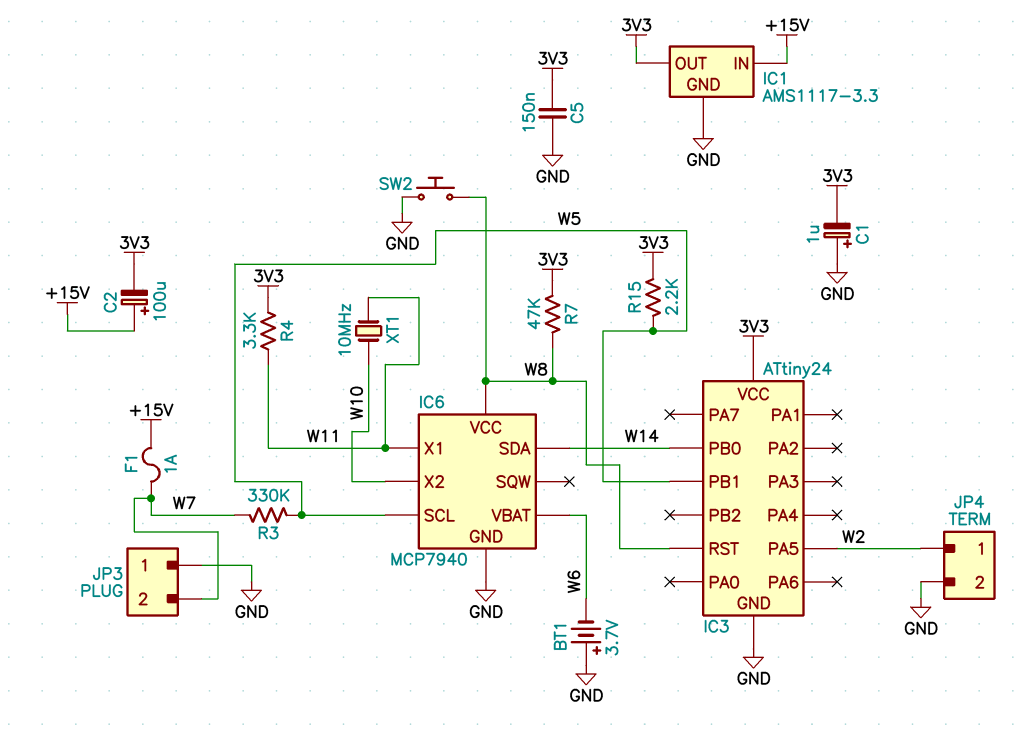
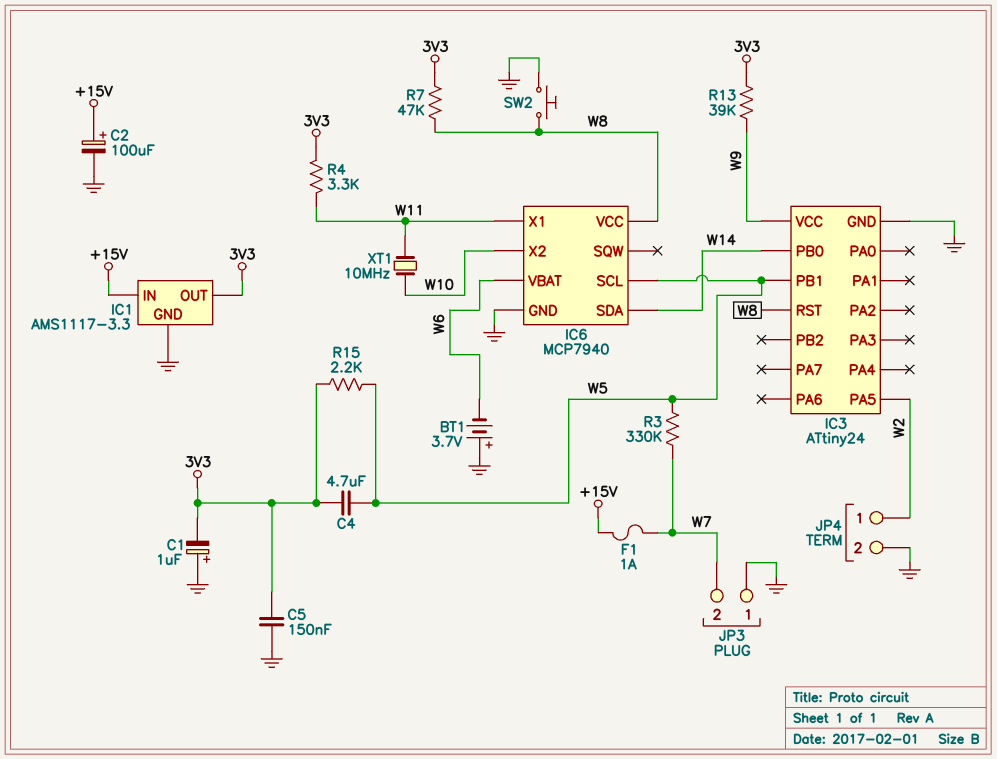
C2: 100uF (plus +15V, minus 3V3) -> 100uF (plus +15V, minus GND)
C4: none -> 4.7uF (3V3, W5)
IC3 pin VCC: 3V3 -> W9
R13: none -> 39k (3V3, W9)

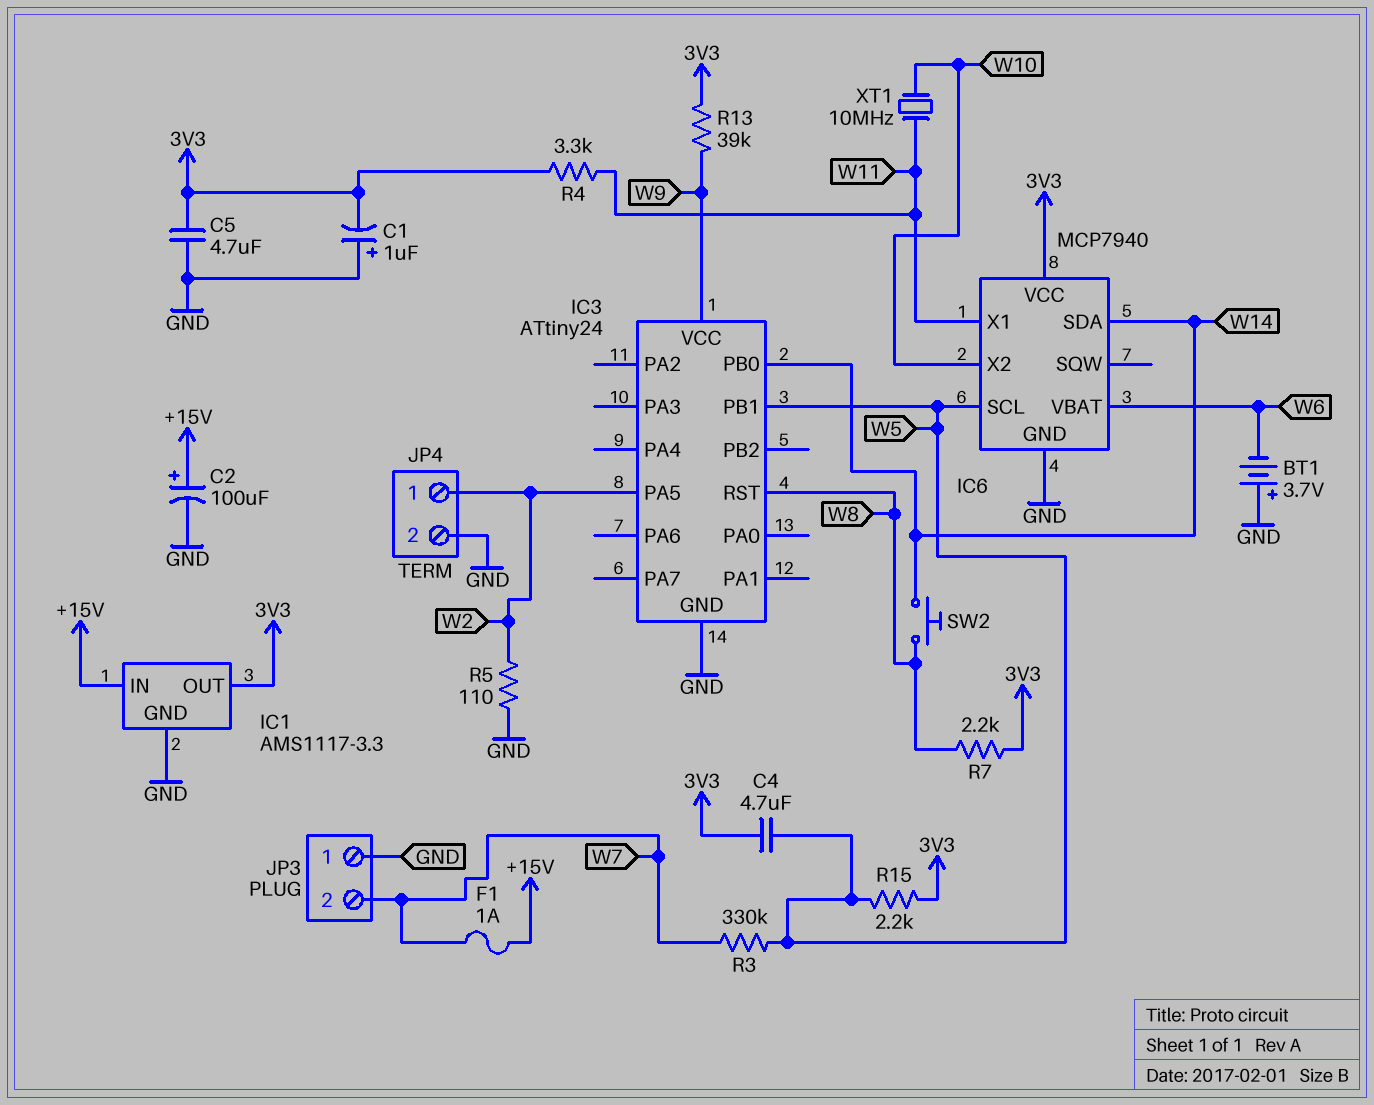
C5: 150nF (3V3, GND) -> 4.7uF (3V3, GND)
IC6 pin VCC: W8 -> 3V3
R5: none -> 110 (GND, W2)
R7: 47k (3V3, W8) -> 2.2k (3V3, W8)
SW2: button (GND, W8) -> button (W8, W14)

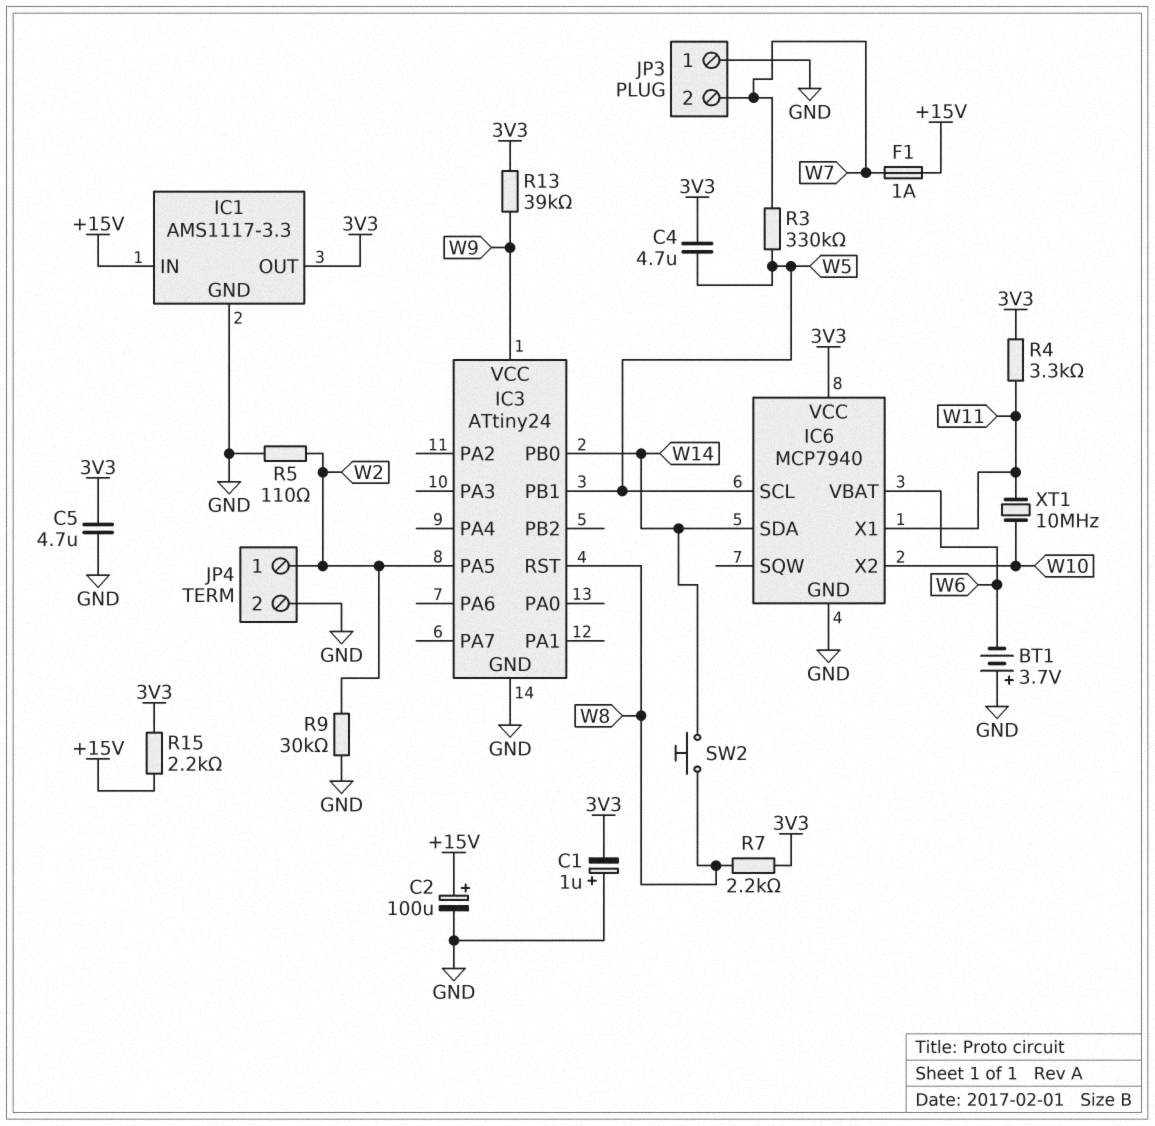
R9: none -> 30k (GND, W2)
R15: 2.2k (3V3, W5) -> 2.2k (+15V, 3V3)

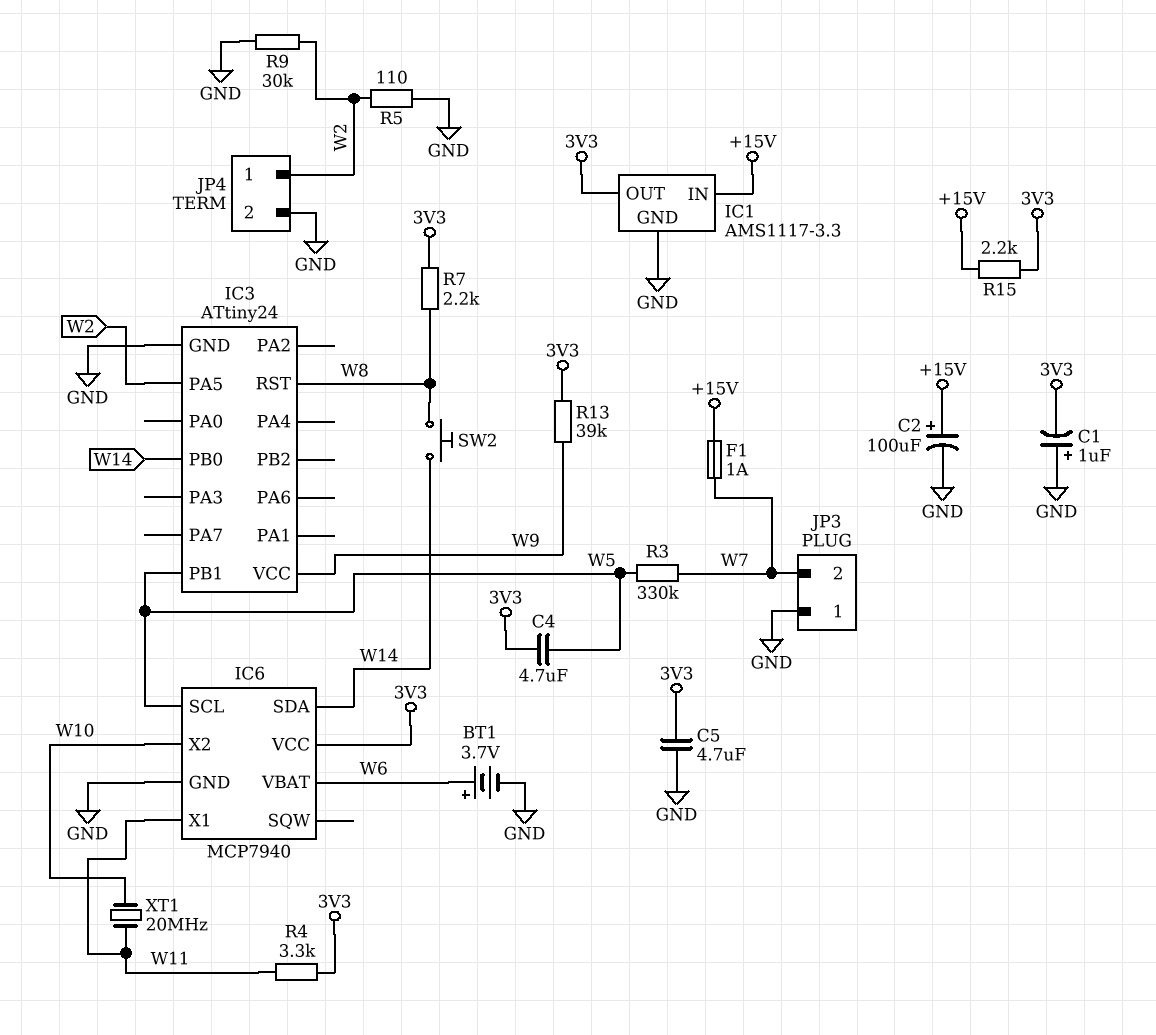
BT1: 3.7V (plus GND, minus W6) -> 3.7V (plus W6, minus GND)
XT1: 10MHz (W10, W11) -> 20MHz (W10, W11)

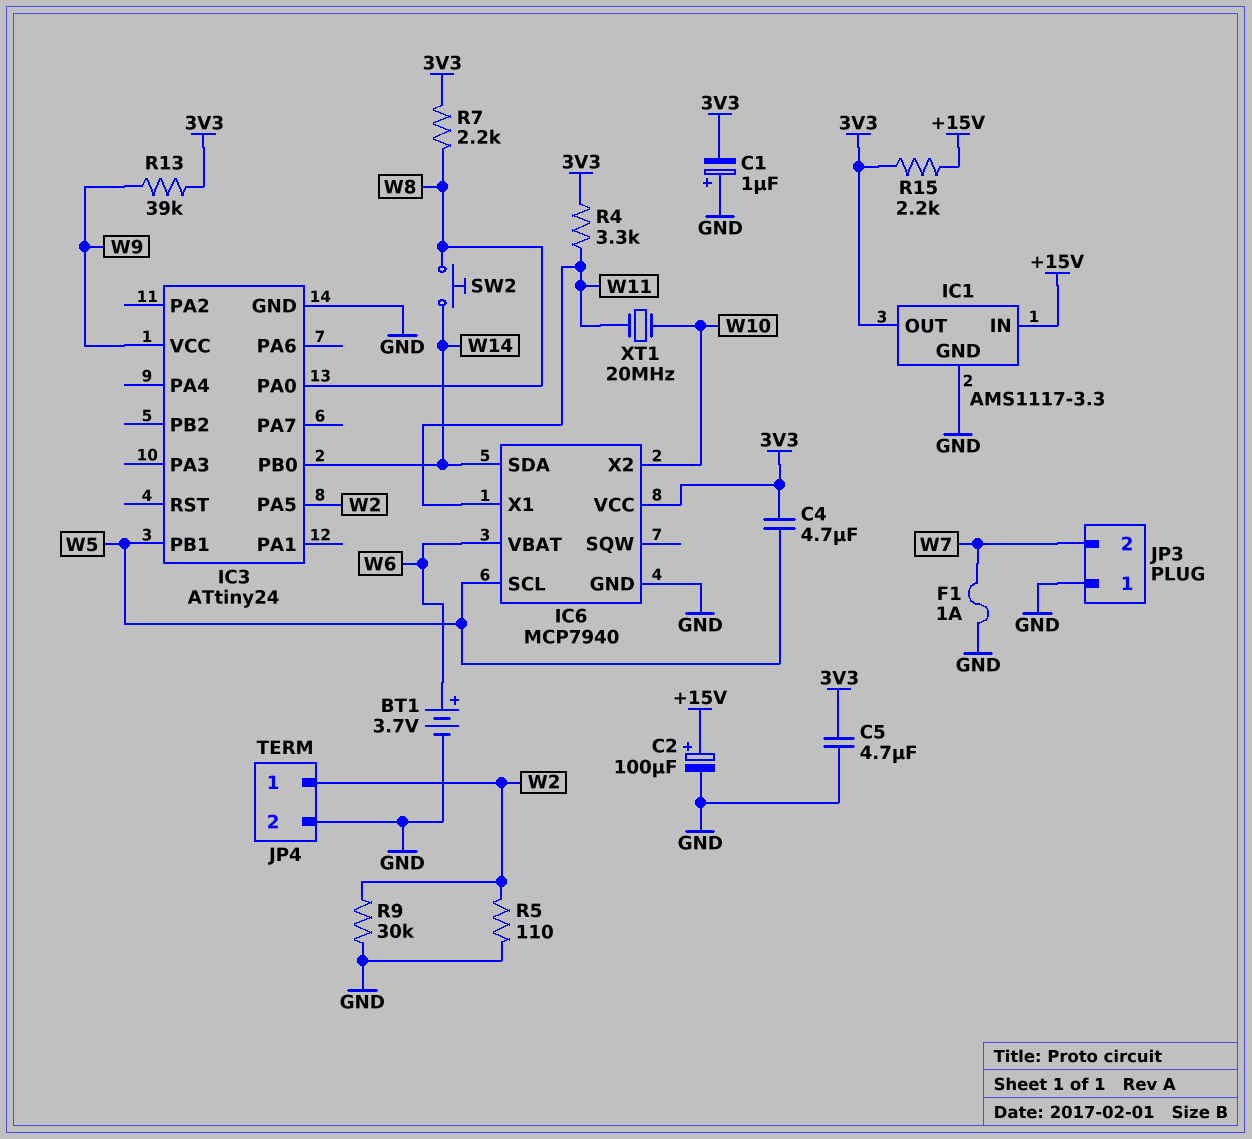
F1: 1A (+15V, W7) -> 1A (GND, W7)
IC3 pin PA0: none -> W8
IC3 pin RST: W8 -> none
R3: 330k (W5, W7) -> none

